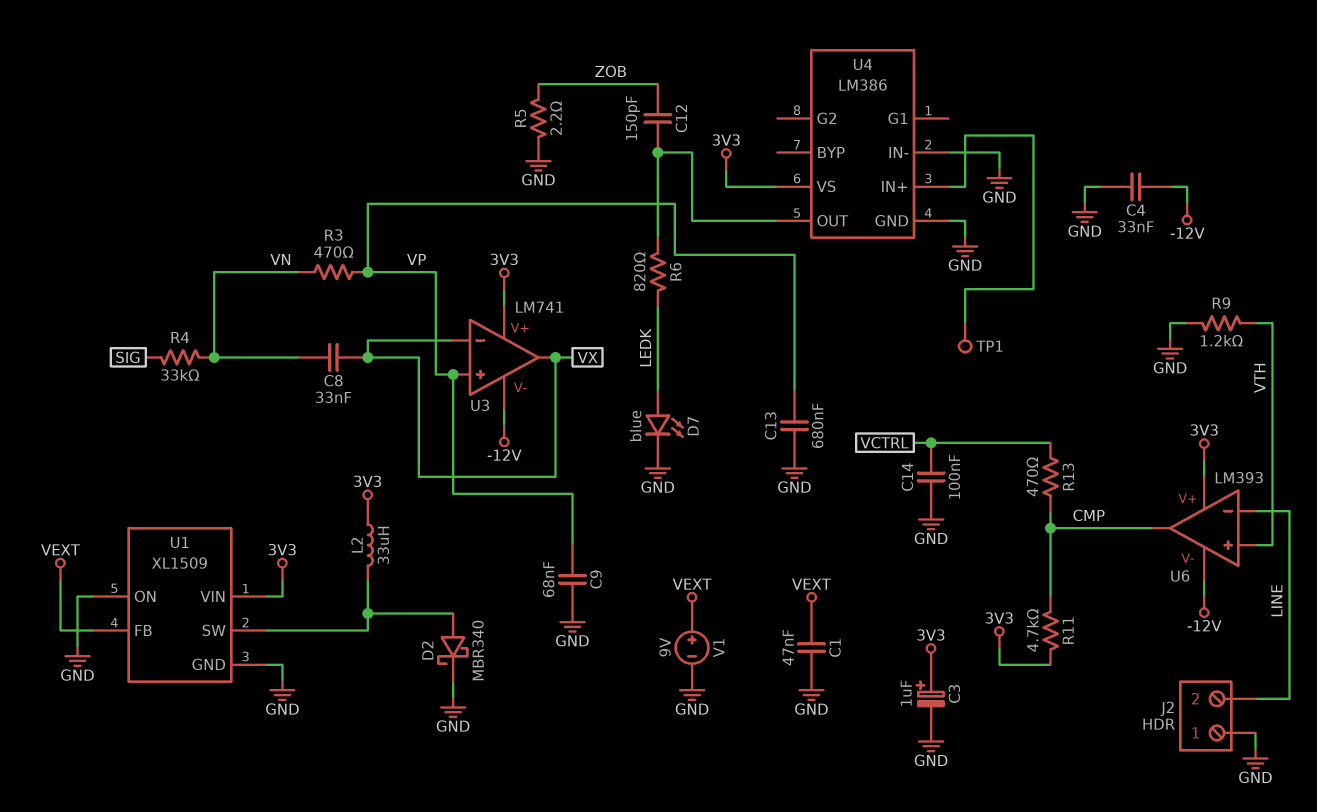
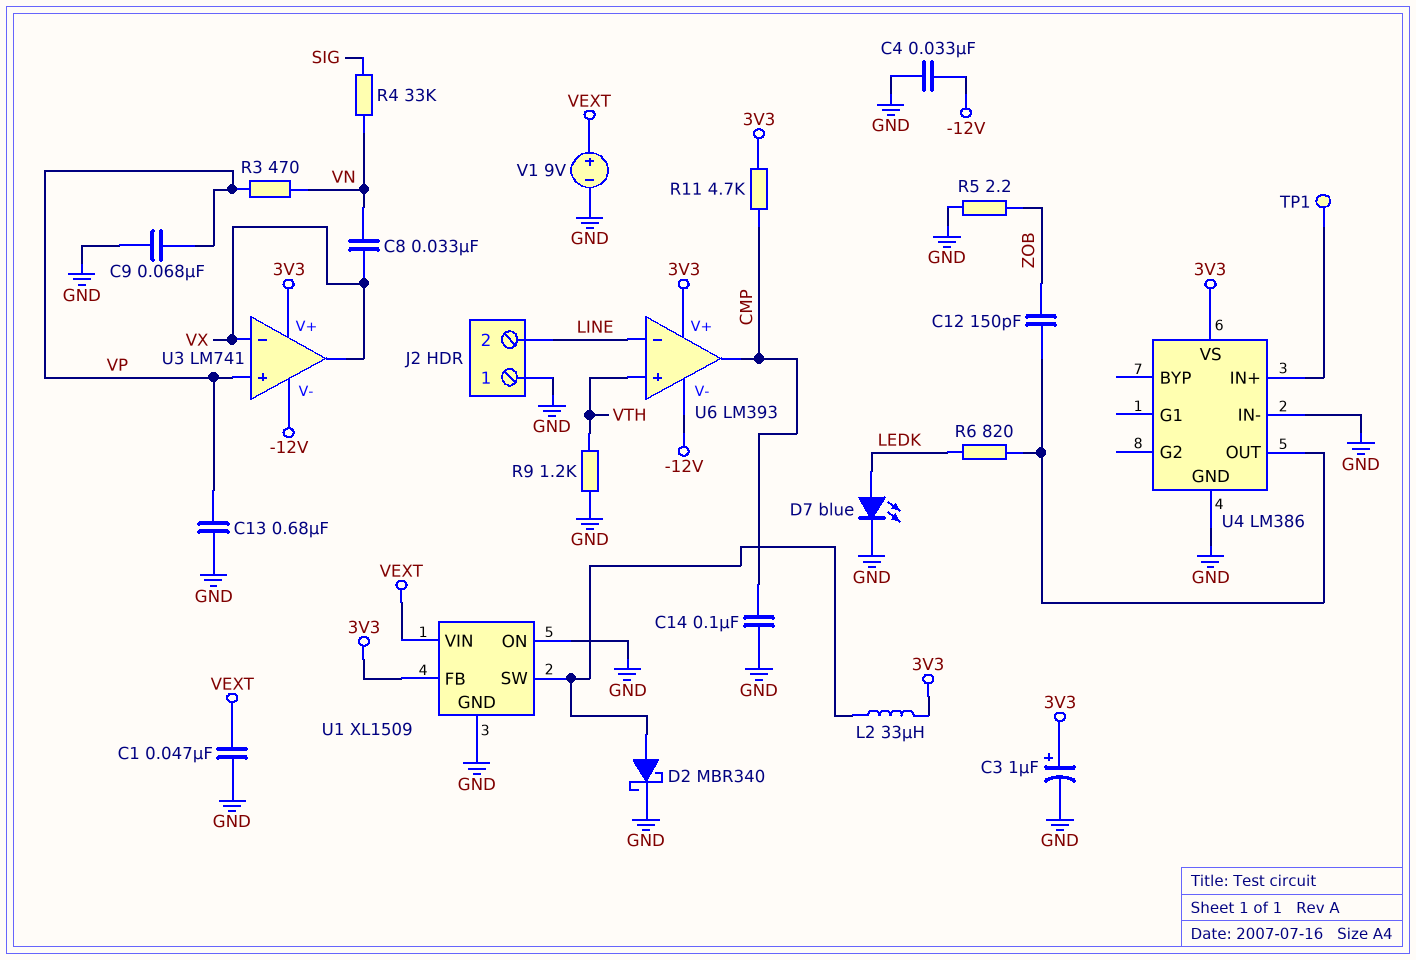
C14: 100nF (GND, VCTRL) -> 100nF (CMP, GND)
R13: 470 (CMP, VCTRL) -> none
U1 pin FB: VEXT -> 3V3
U1 pin VIN: 3V3 -> VEXT

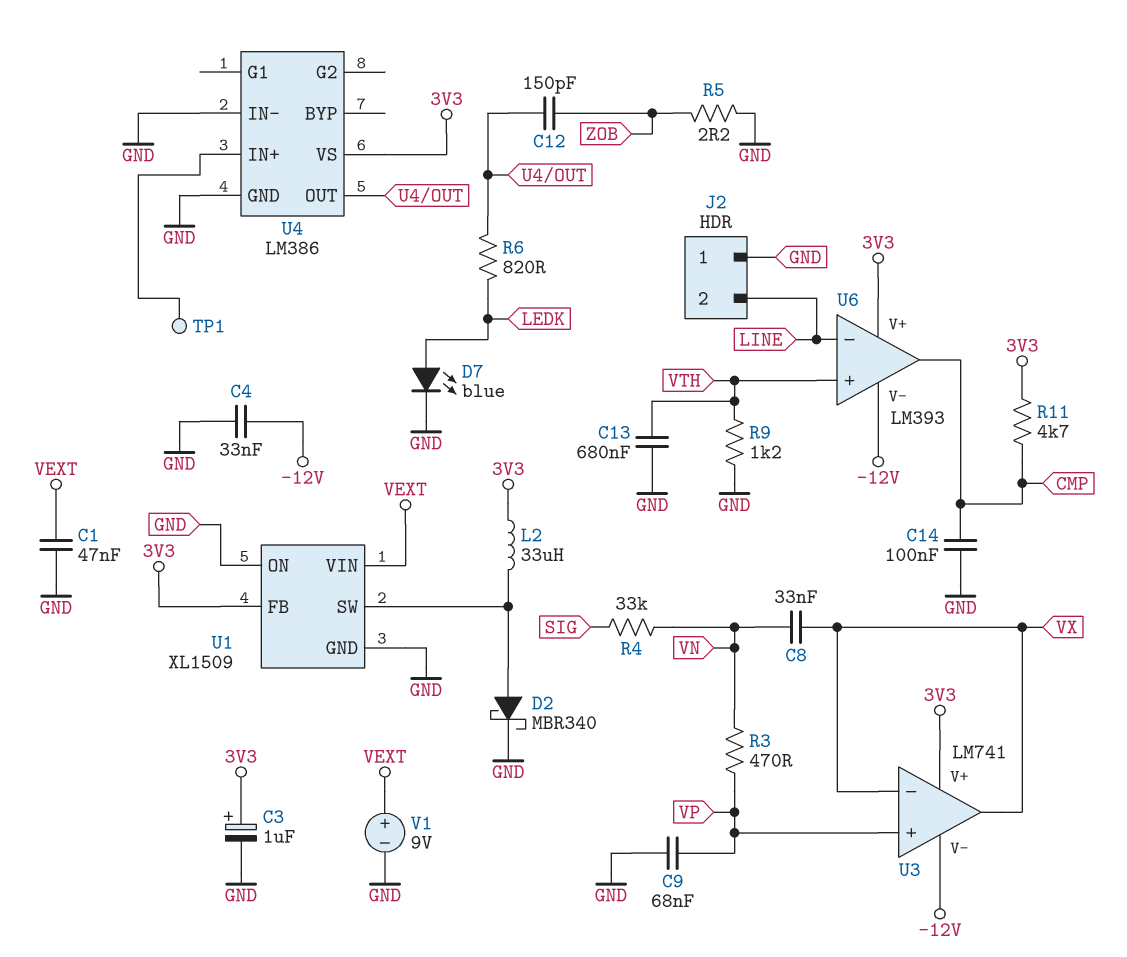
C13: 680nF (GND, VP) -> 680nF (GND, VTH)

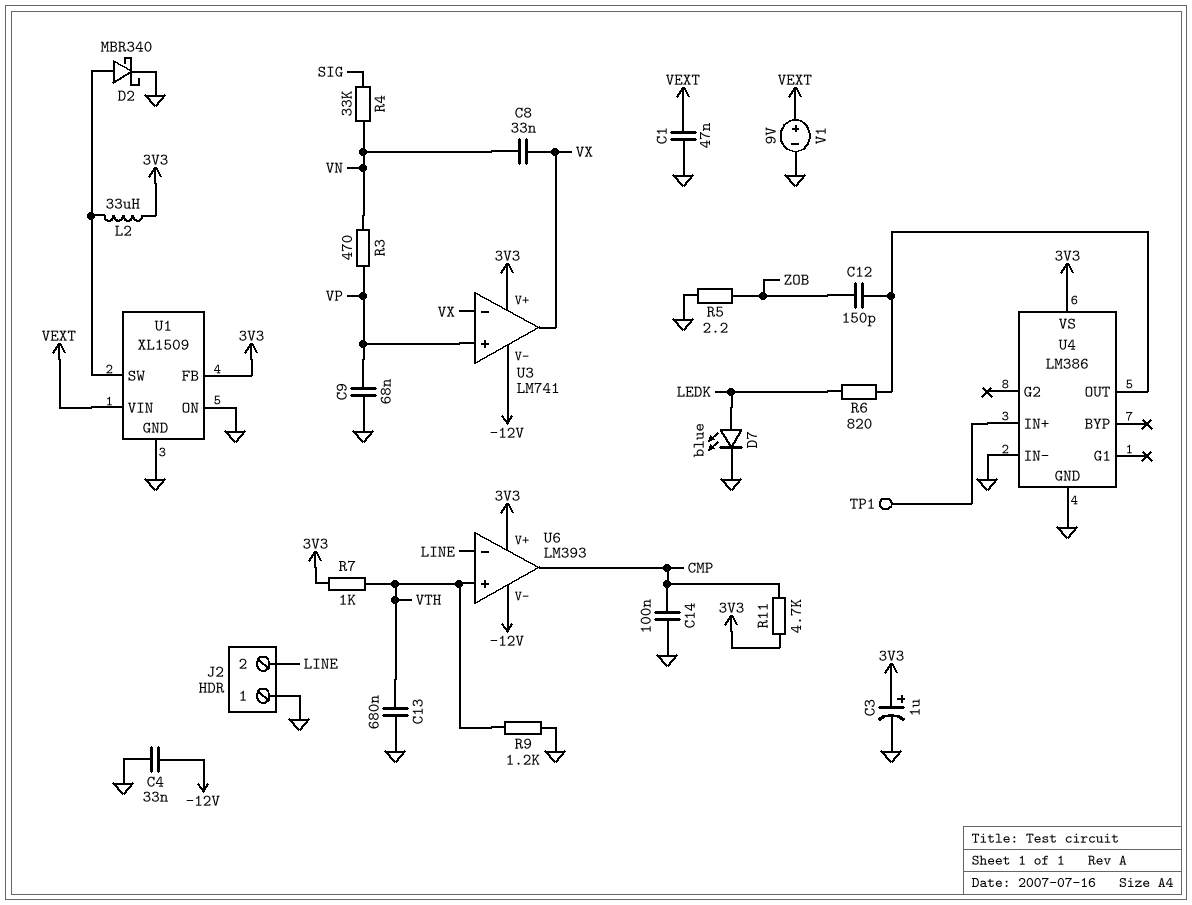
R7: none -> 1k (3V3, VTH)

